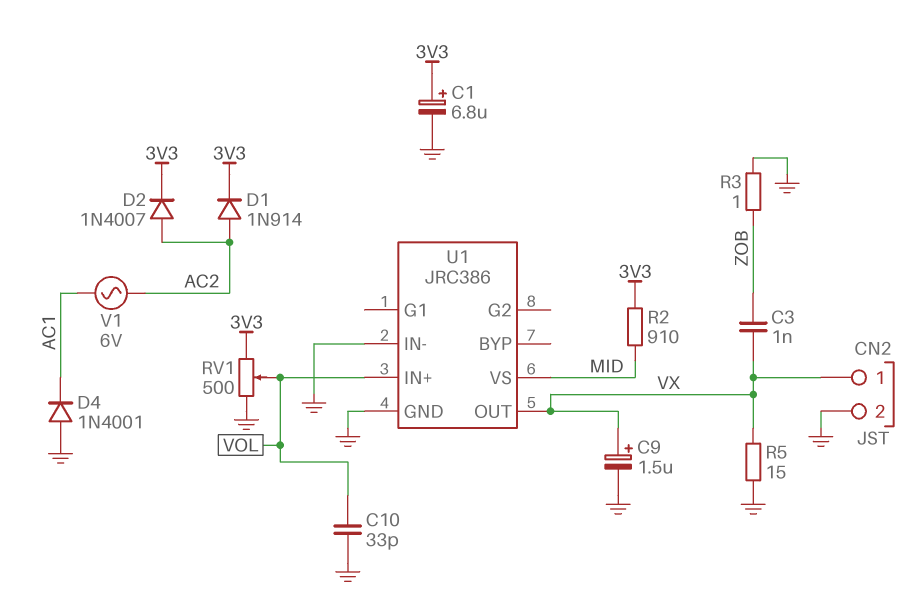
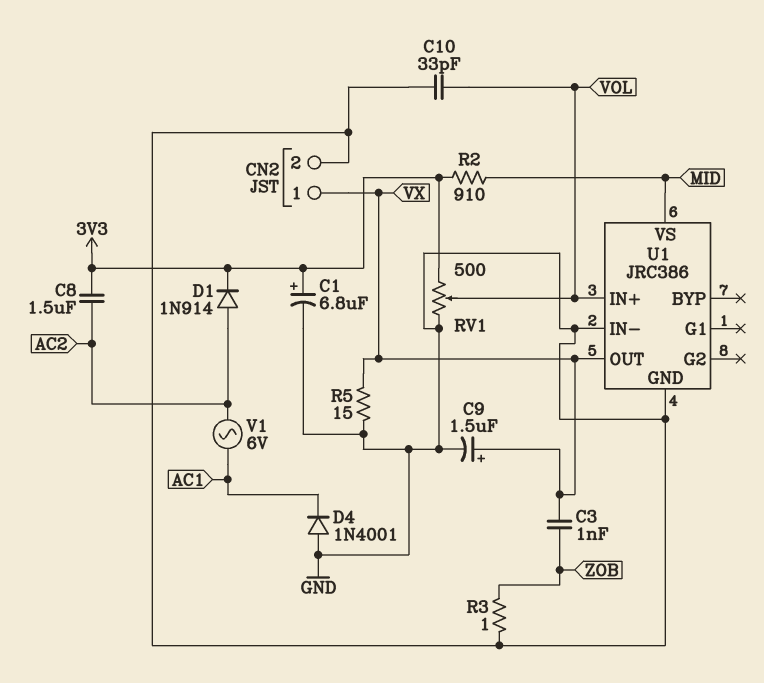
C8: none -> 1.5uF (3V3, AC2)
D2: diode 1N4007 (A AC2, K 3V3) -> none

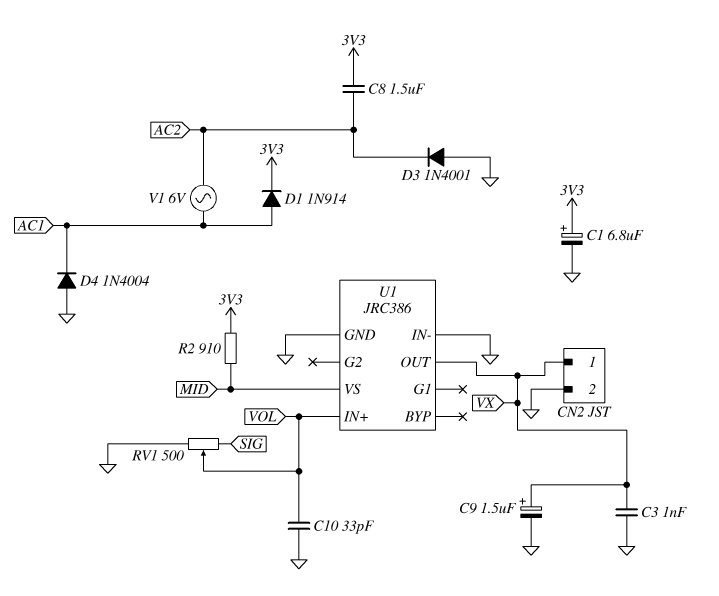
C3: 1nF (VX, ZOB) -> 1nF (GND, VX)
D1: diode 1N914 (A AC2, K 3V3) -> diode 1N914 (A AC1, K 3V3)
D3: none -> diode 1N4001 (A GND, K AC2)
D4: diode 1N4001 (A GND, K AC1) -> diode 1N4004 (A GND, K AC1)
R3: 1 (GND, ZOB) -> none
R5: 15 (GND, VX) -> none
RV1: 500 (3V3, GND, wiper VOL) -> 500 (GND, SIG, wiper VOL)

